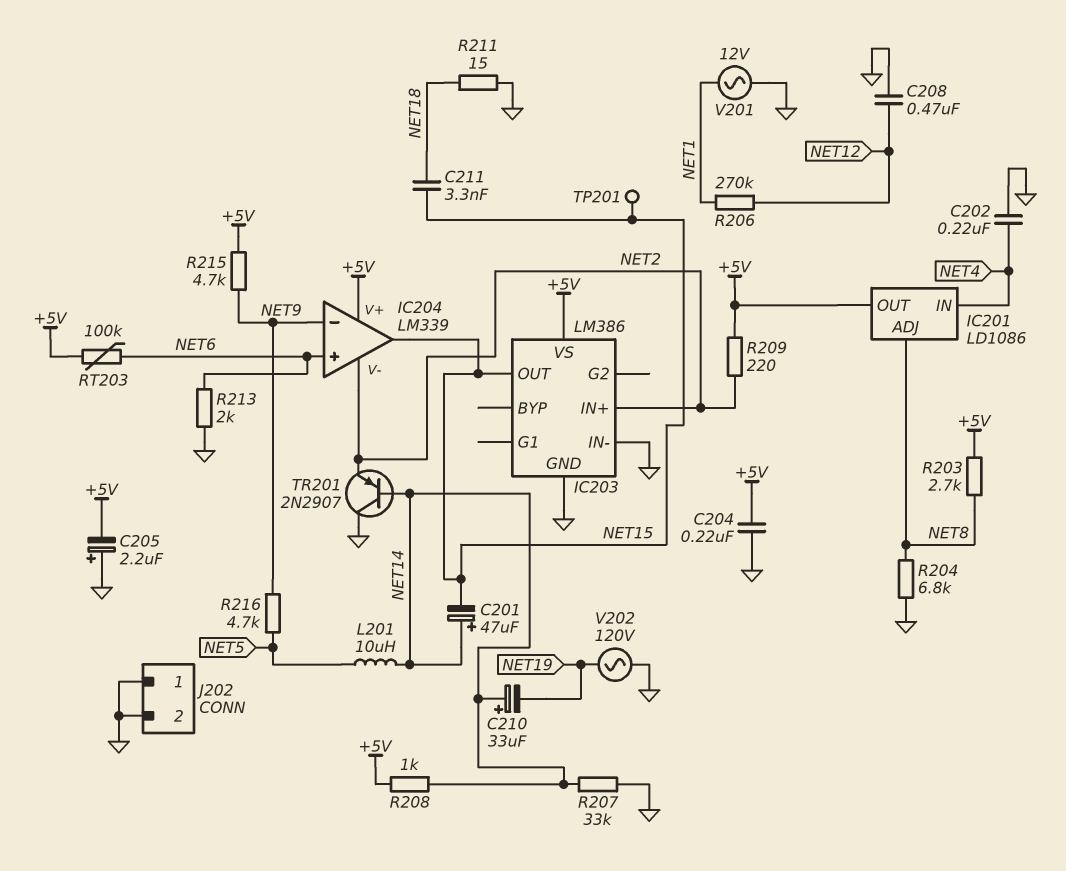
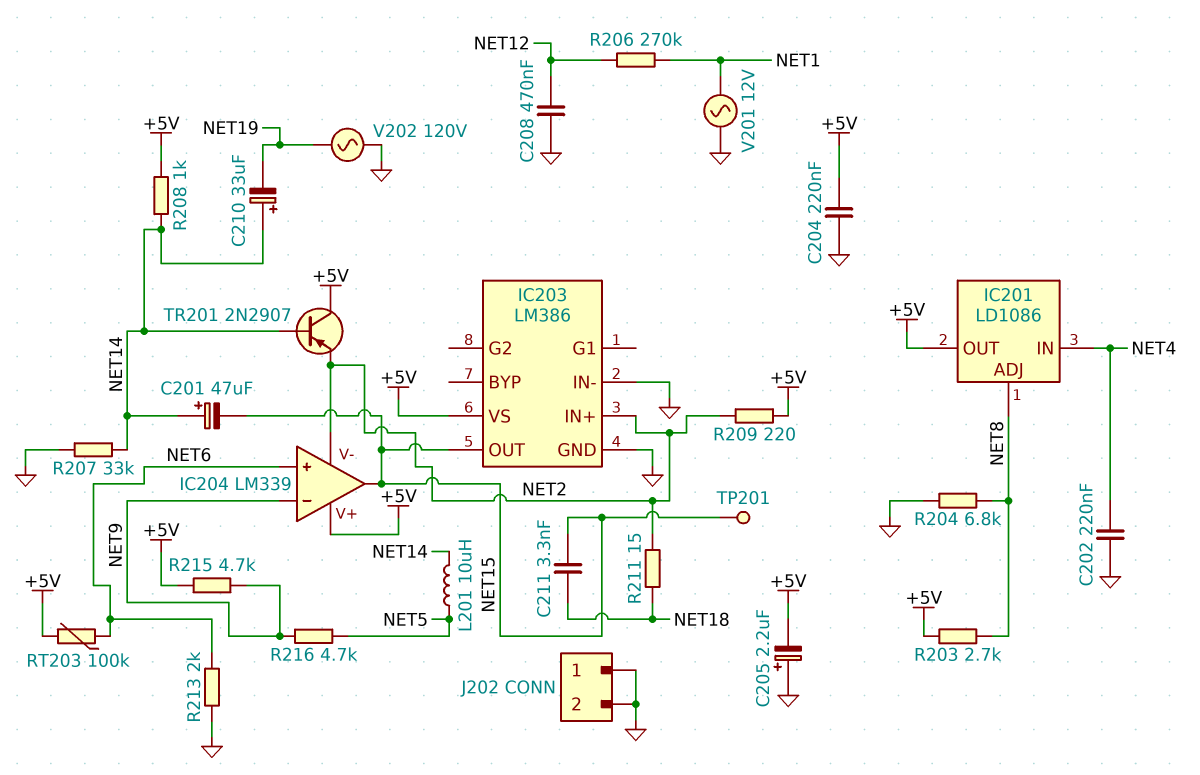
R211: 15 (GND, NET18) -> 15 (NET2, NET18)
TR201: PNP 2N2907 (B NET14, C GND, E NET2) -> PNP 2N2907 (B NET14, C +5V, E NET2)

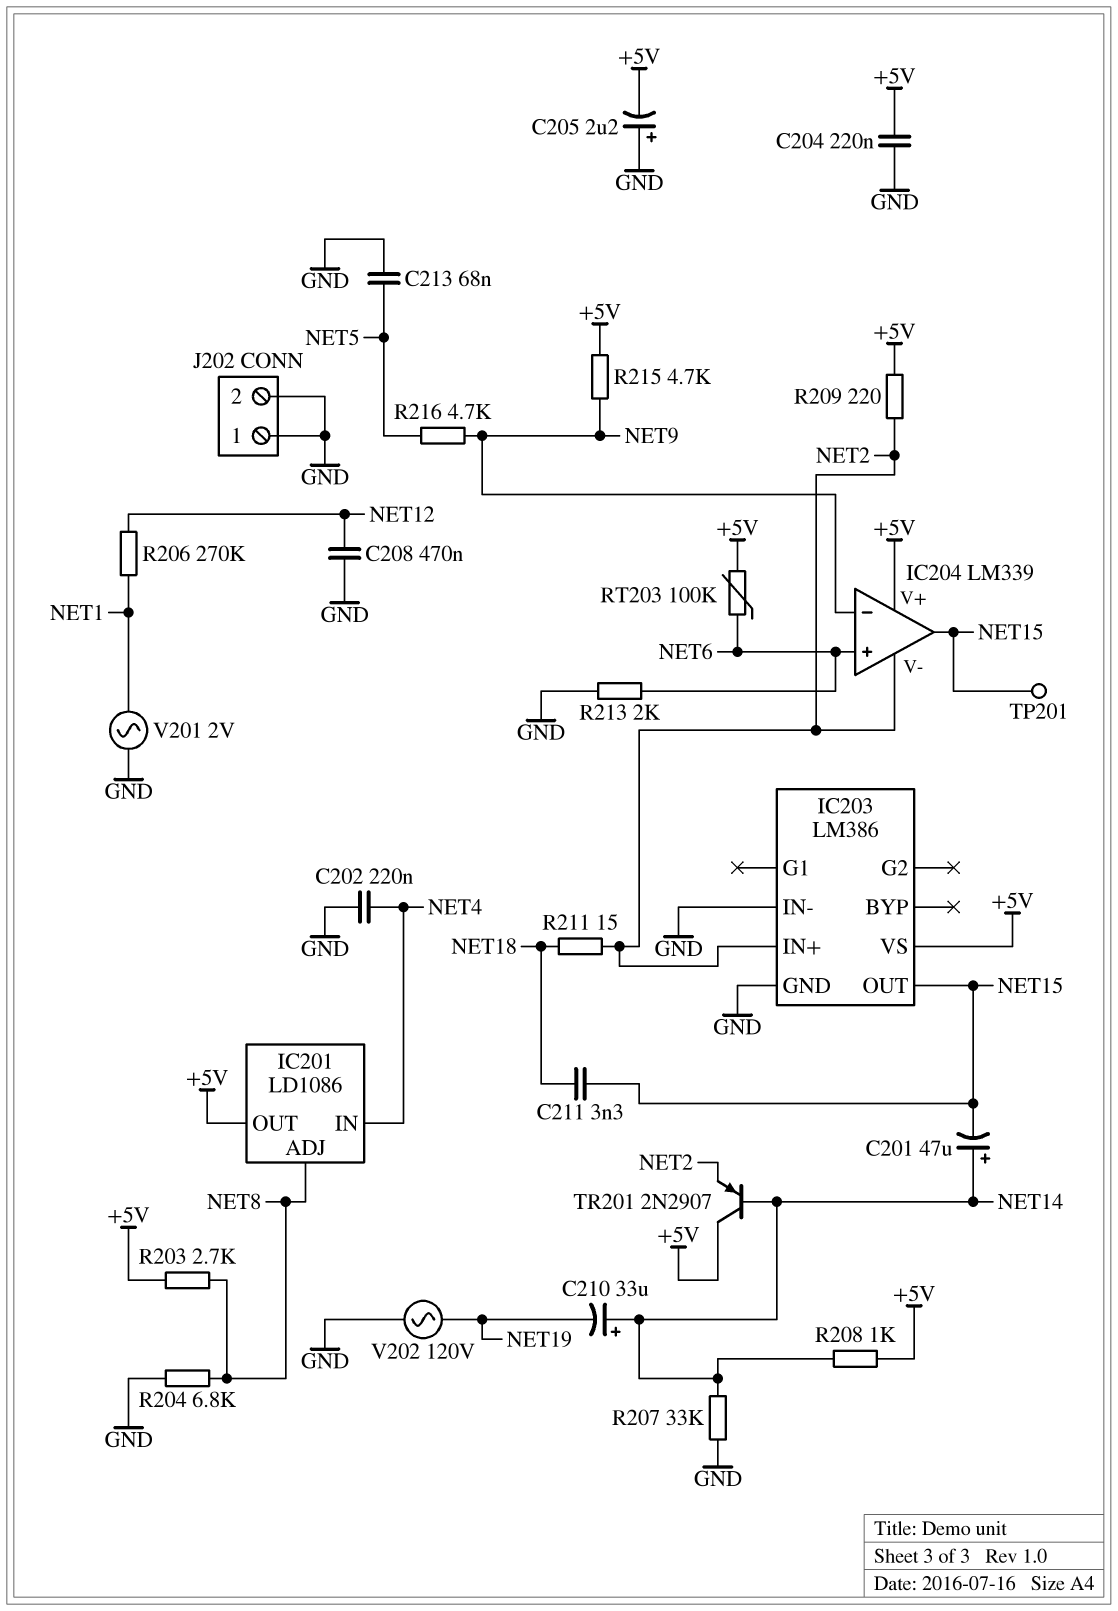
C213: none -> 68nF (GND, NET5)
L201: 10uH (NET5, NET14) -> none
V201: AC 12V (GND, NET1) -> AC 2V (GND, NET1)

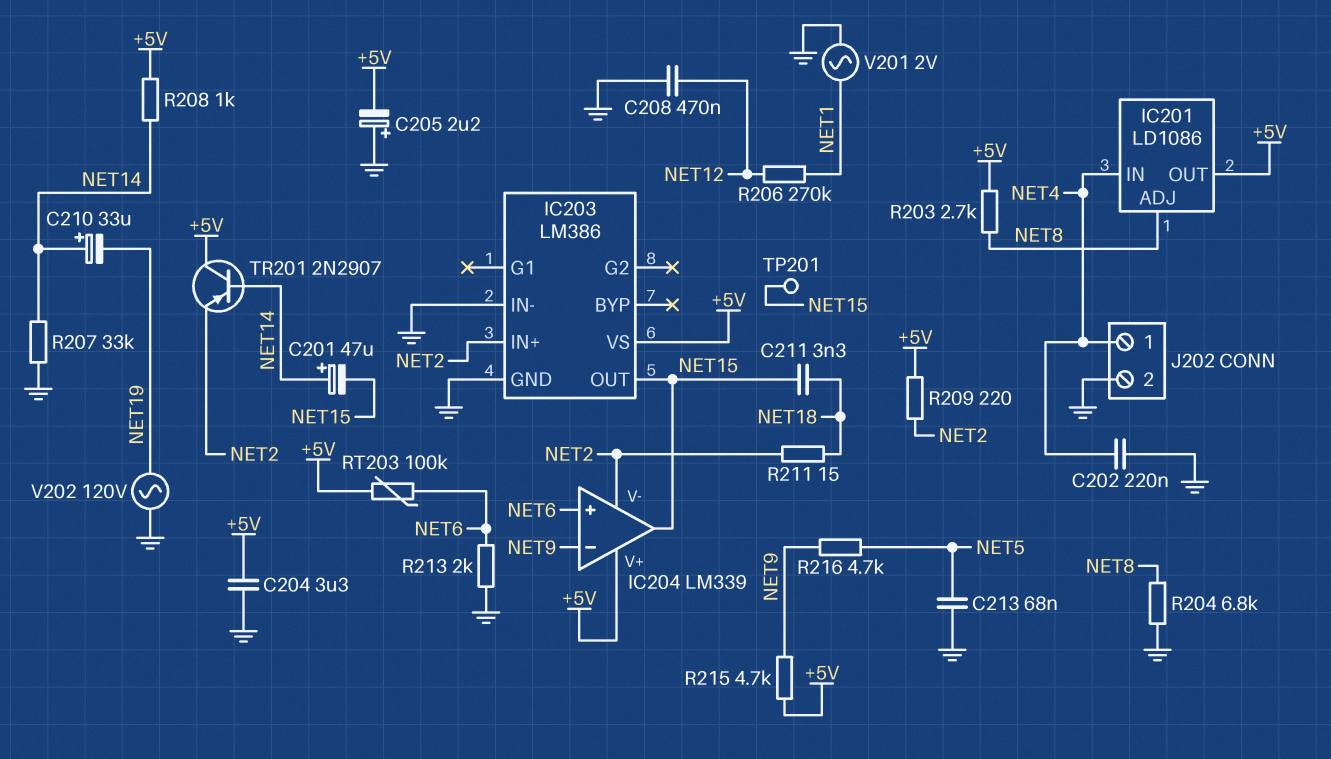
C204: 220nF (+5V, GND) -> 3.3uF (+5V, GND)
J202 pin 1: GND -> NET4

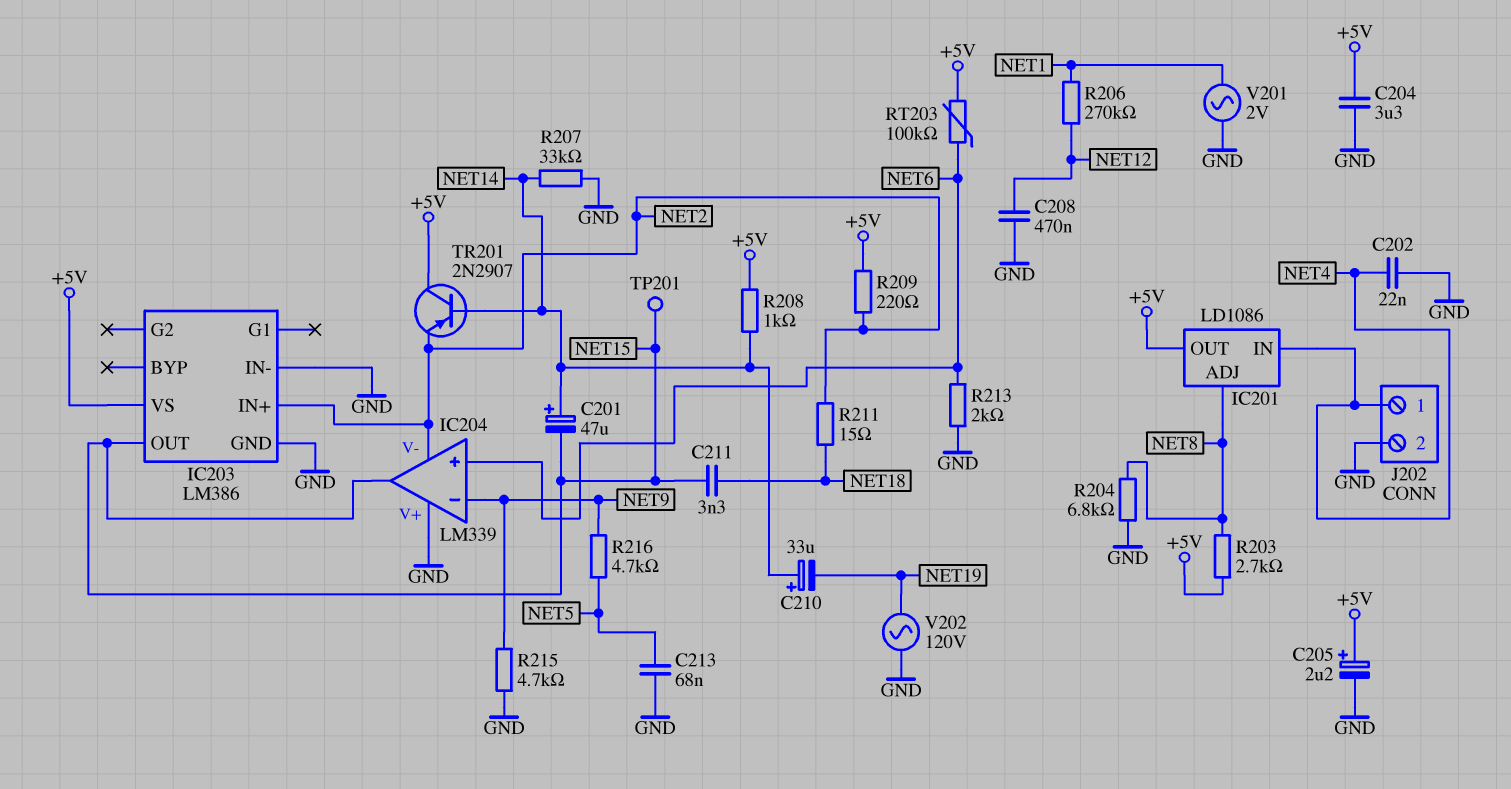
C202: 220nF (GND, NET4) -> 22nF (GND, NET4)
C205: 2.2uF (plus GND, minus +5V) -> 2.2uF (plus +5V, minus GND)
IC204 pin V+: +5V -> GND
R215: 4.7k (+5V, NET9) -> 4.7k (GND, NET9)

